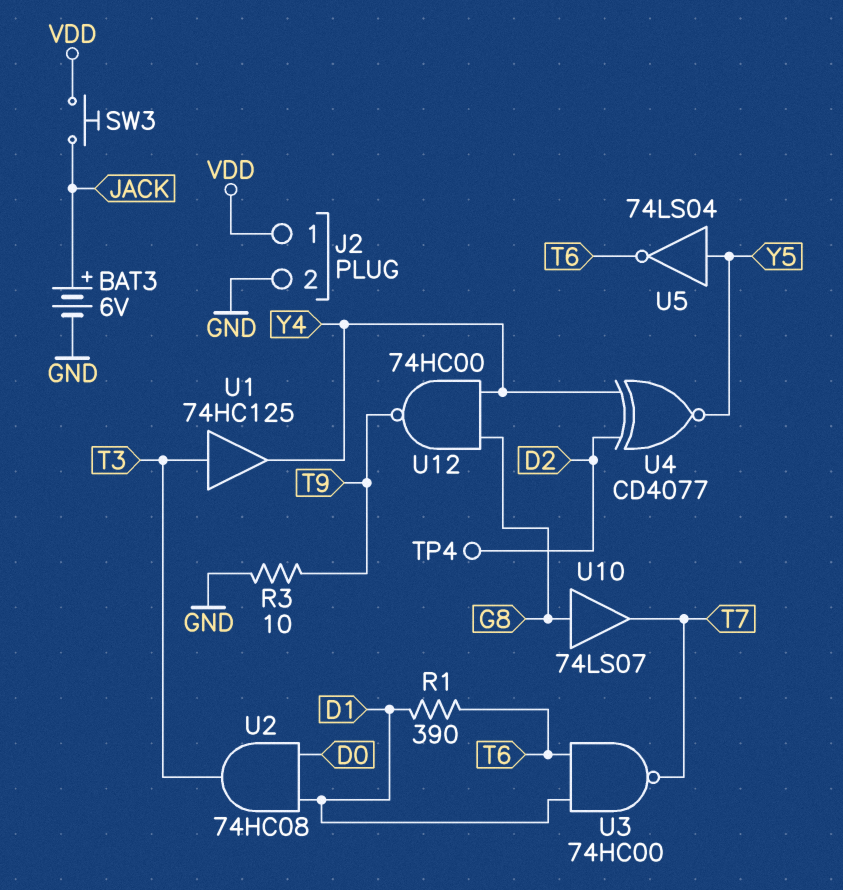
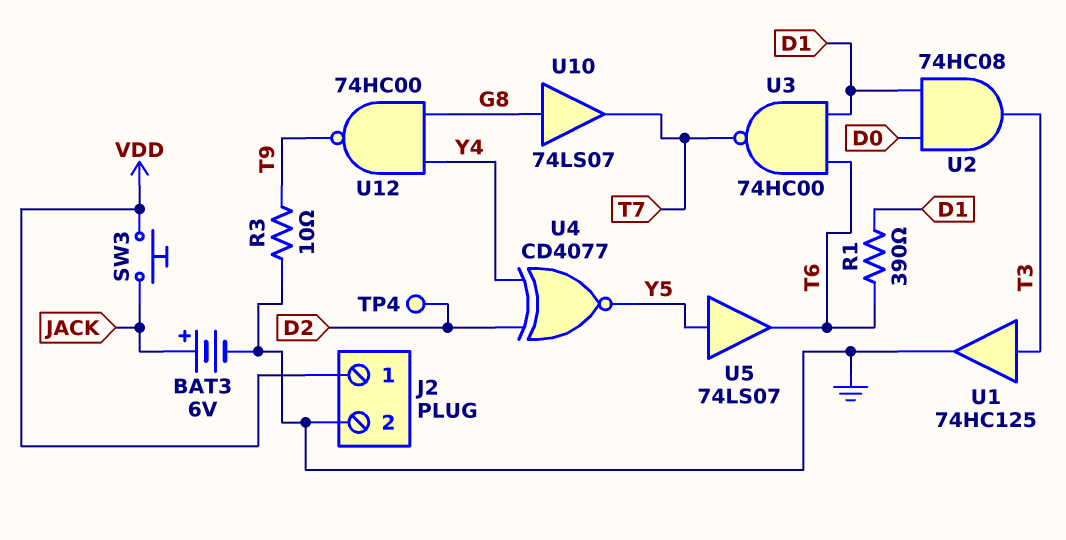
U1: buffer 74HC125 (in T3, out Y4) -> buffer 74HC125 (in T3, out GND)
U5: NOT 74LS04 (in Y5, out T6) -> buffer 74LS07 (in Y5, out T6)

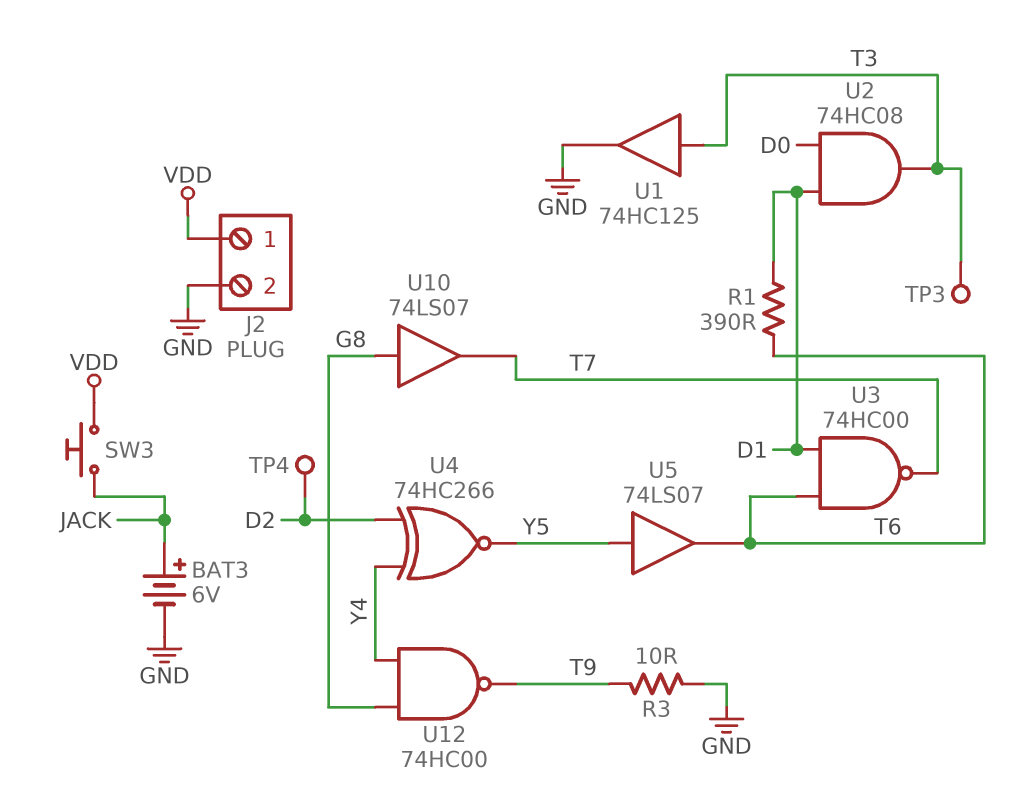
TP3: none -> test point (T3)
U4: XNOR CD4077 (in D2, in Y4, out Y5) -> XNOR 74HC266 (in D2, in Y4, out Y5)

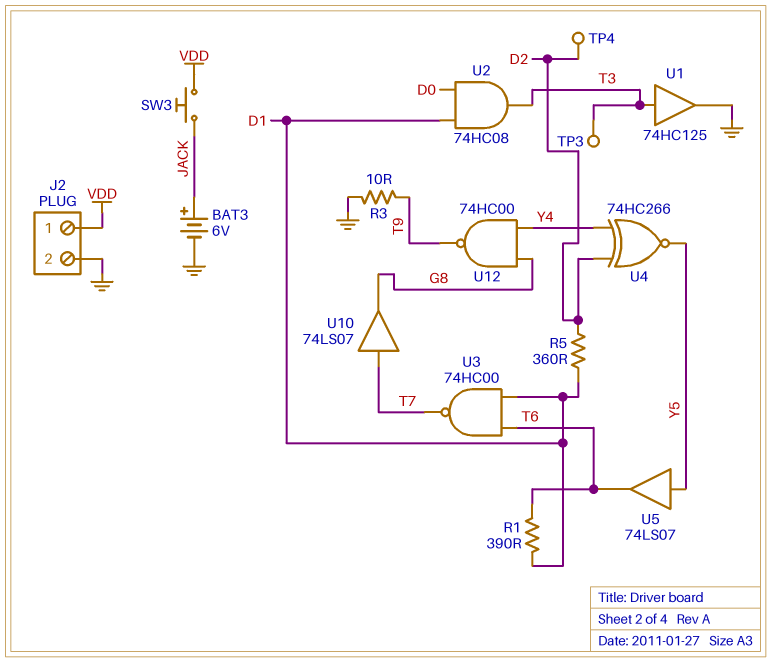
R5: none -> 360 (D1, D2)
U10: buffer 74LS07 (in G8, out T7) -> buffer 74LS07 (in T7, out G8)

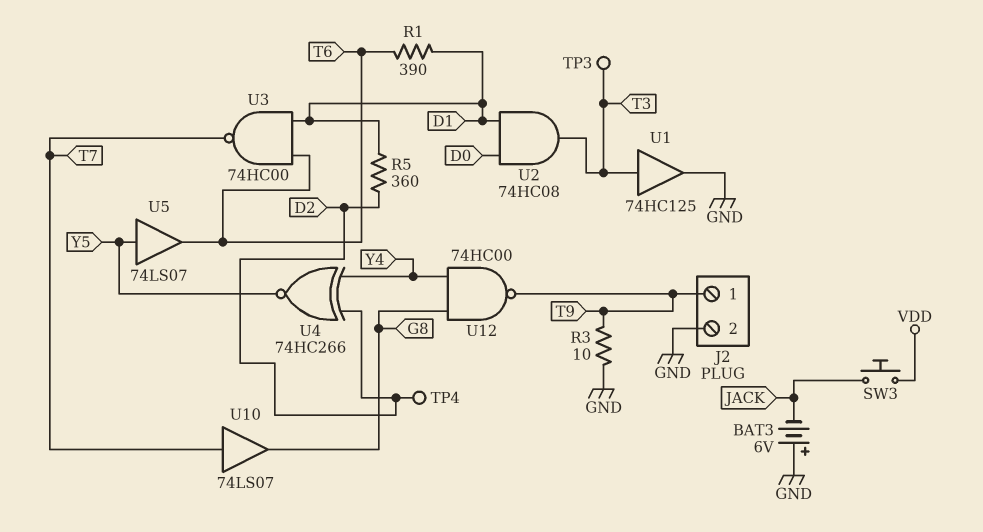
BAT3: 6V (plus JACK, minus GND) -> 6V (plus GND, minus JACK)
J2 pin 1: VDD -> T9

